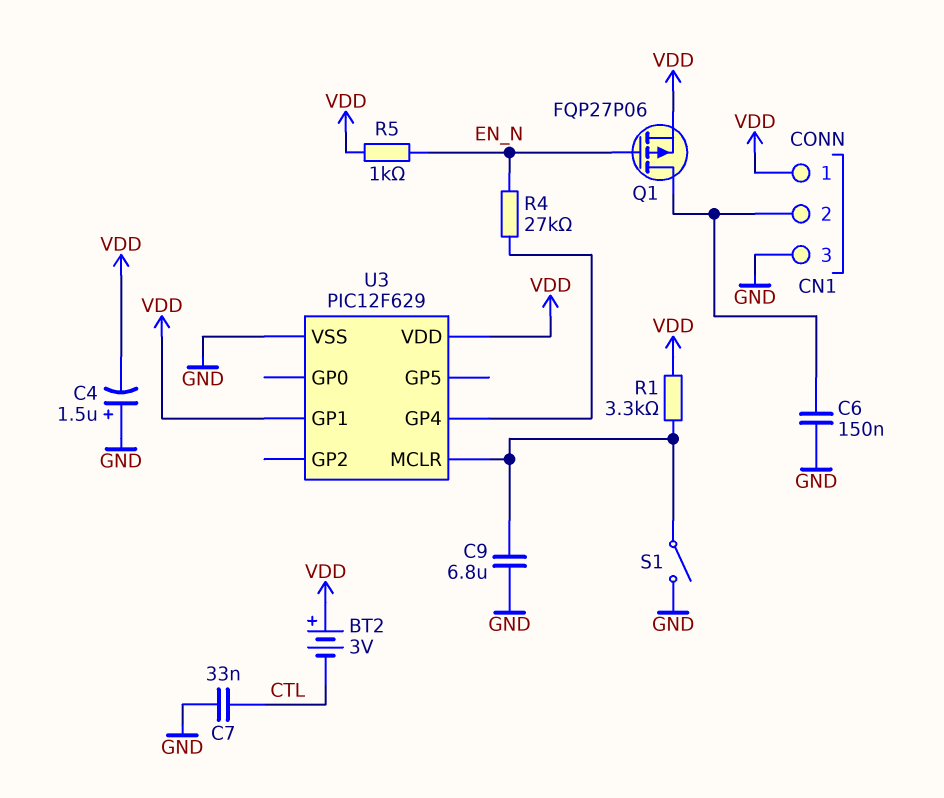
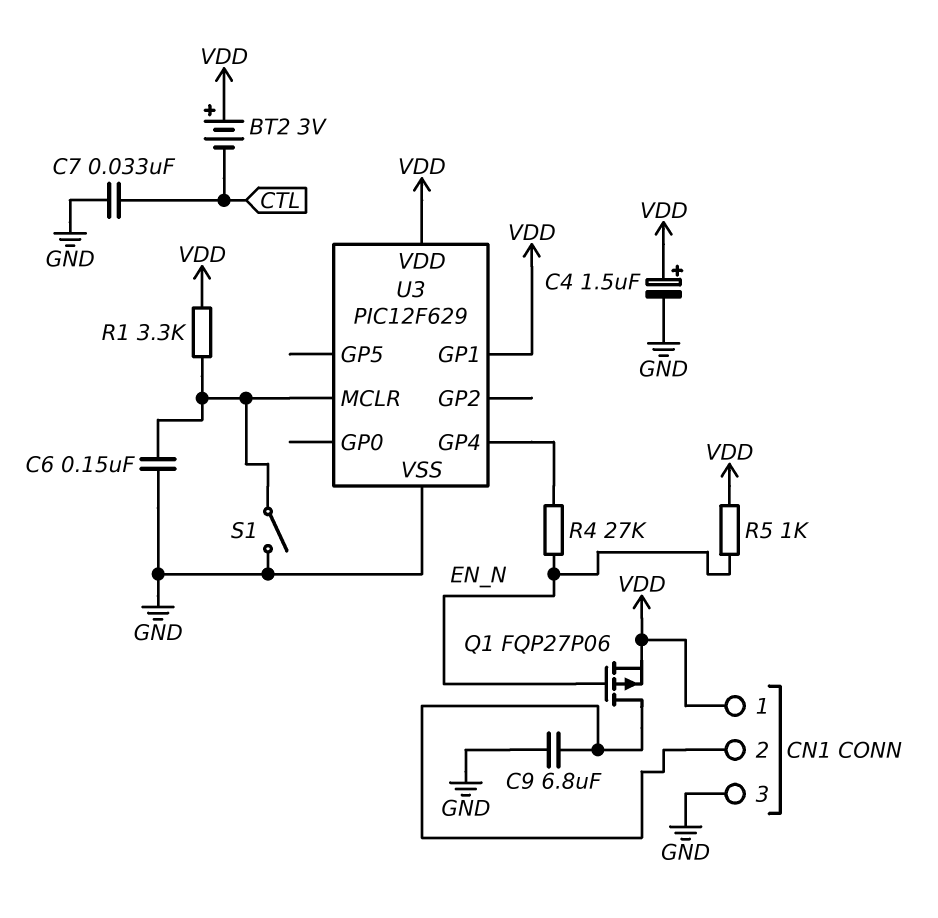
C4: 1.5uF (plus GND, minus VDD) -> 1.5uF (plus VDD, minus GND)
C6: 150nF (CN1/2, GND) -> 150nF (GND, U3/MCLR)
C9: 6.8uF (GND, U3/MCLR) -> 6.8uF (CN1/2, GND)

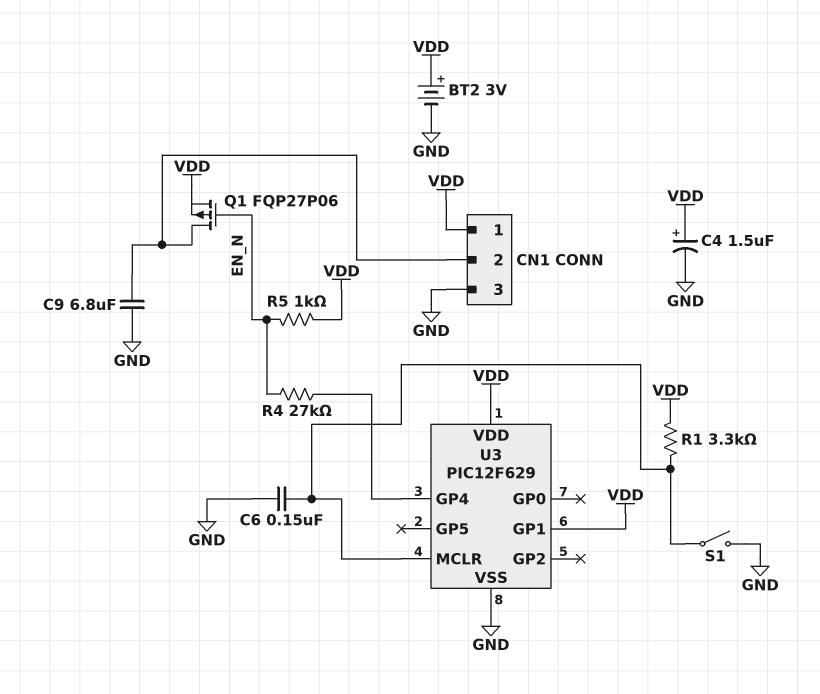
BT2: 3V (plus VDD, minus CTL) -> 3V (plus VDD, minus GND)
C7: 33nF (CTL, GND) -> none

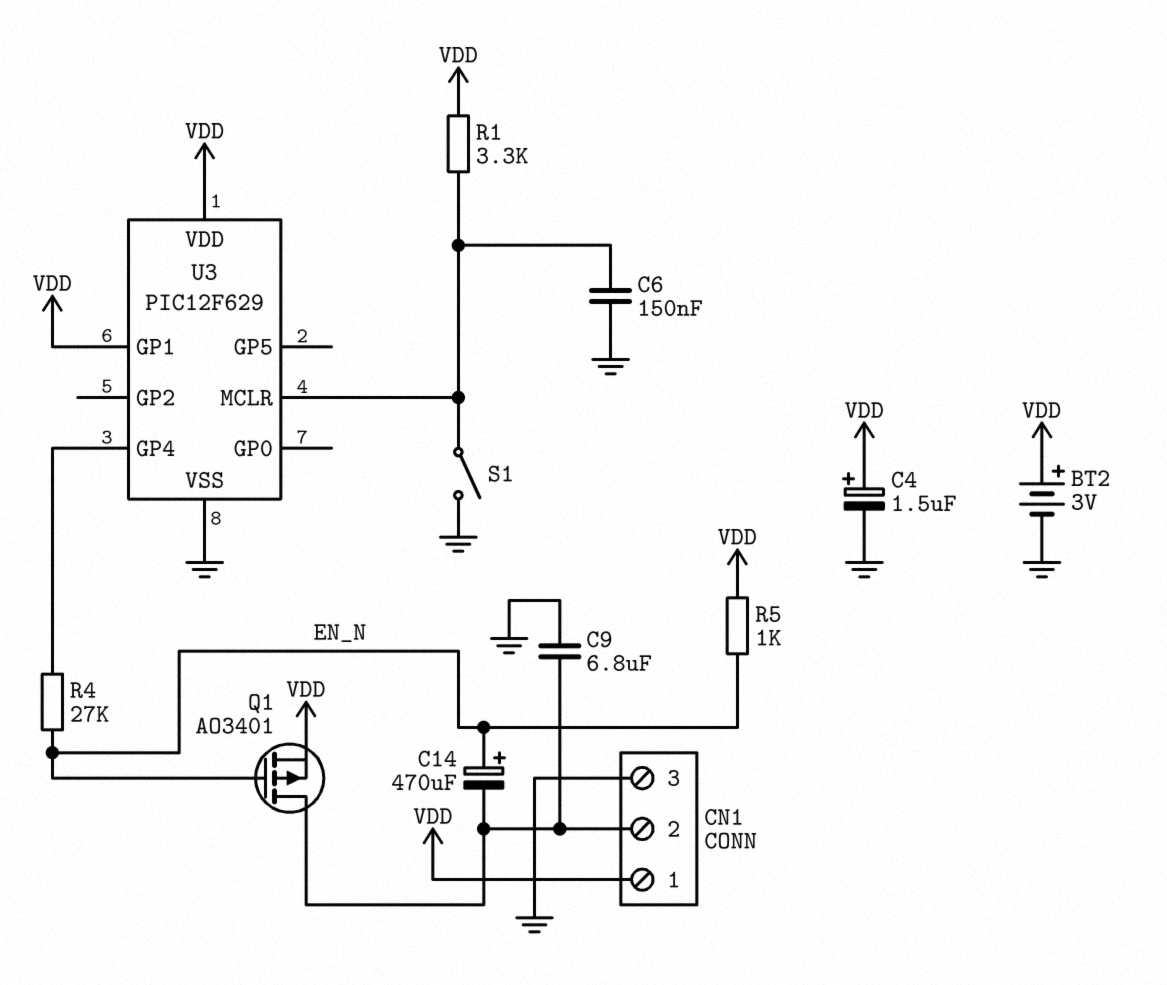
C14: none -> 470uF (plus EN_N, minus CN1/2)
Q1: PMOS FQP27P06 (G EN_N, D CN1/2, S VDD) -> PMOS AO3401 (G EN_N, D CN1/2, S VDD)

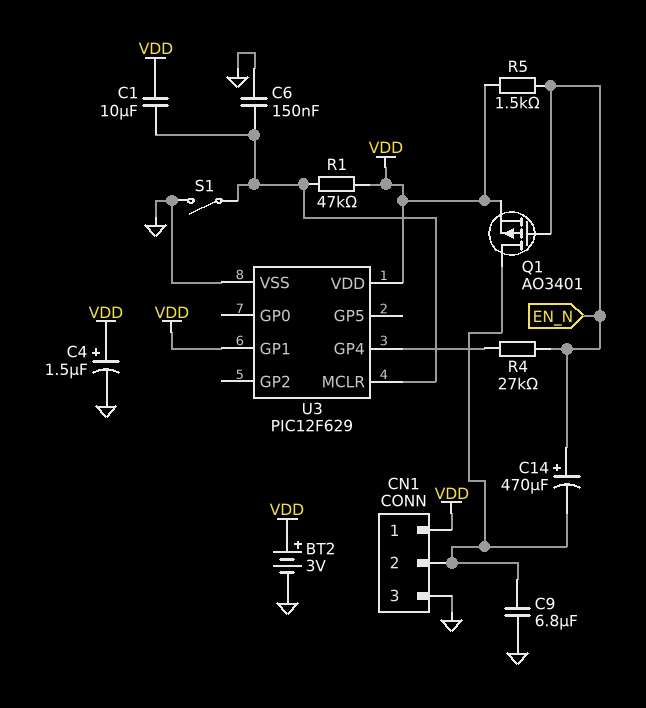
C1: none -> 10uF (U3/MCLR, VDD)
R1: 3.3k (U3/MCLR, VDD) -> 47k (U3/MCLR, VDD)
R5: 1k (EN_N, VDD) -> 1.5k (EN_N, VDD)

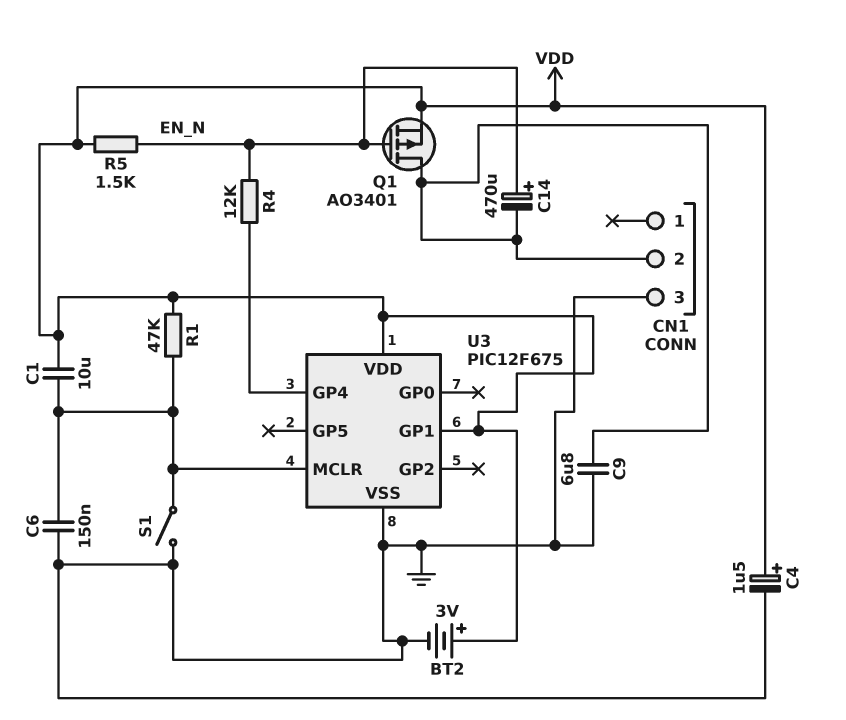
CN1 pin 1: VDD -> none
R4: 27k (EN_N, U3/GP4) -> 12k (EN_N, U3/GP4)
U3: PIC12F629 -> PIC12F675

